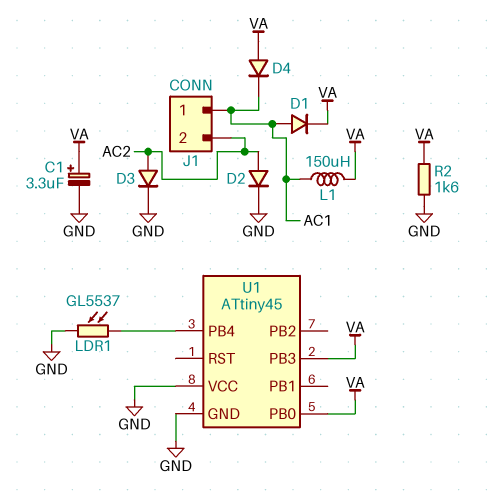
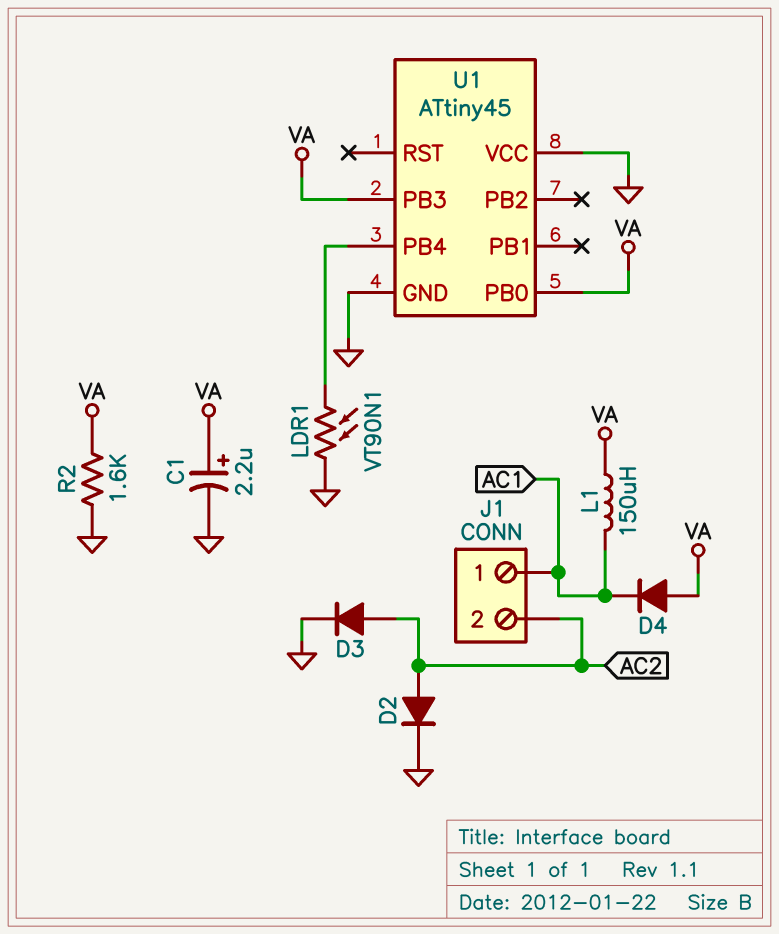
C1: 3.3uF (plus VA, minus GND) -> 2.2uF (plus VA, minus GND)
D1: diode (A AC1, K VA) -> none
LDR1: GL5537 (GND, U1/PB4) -> VT90N1 (GND, U1/PB4)

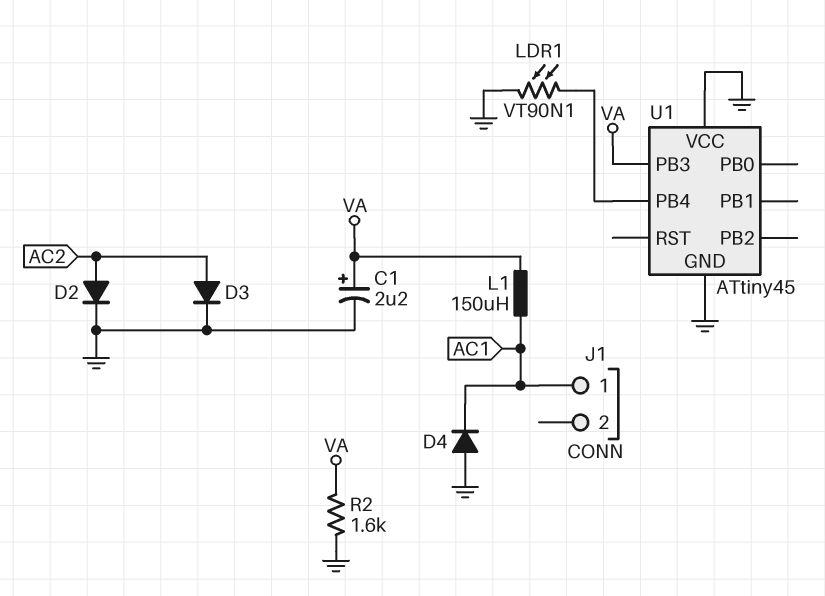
D4: diode (A VA, K AC1) -> diode (A GND, K AC1)
J1 pin 2: AC2 -> none
U1 pin PB0: VA -> none

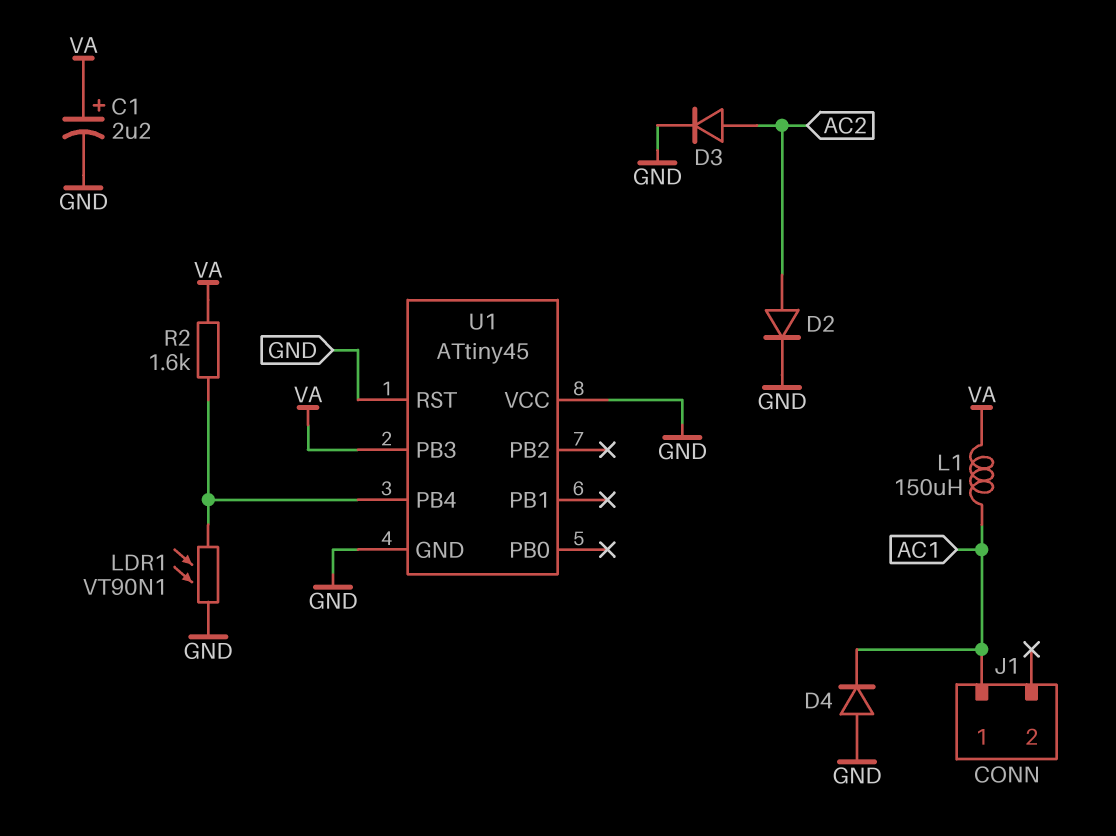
R2: 1.6k (GND, VA) -> 1.6k (U1/PB4, VA)
U1 pin RST: none -> GND

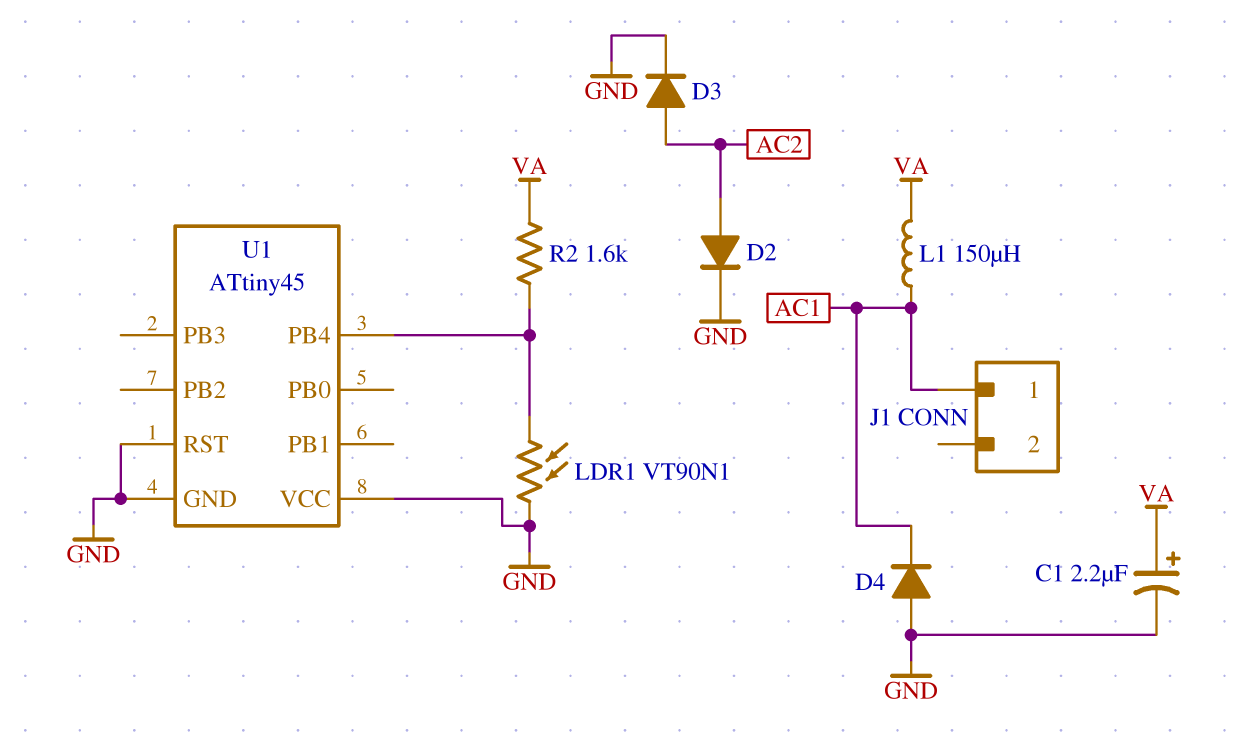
U1 pin PB3: VA -> none

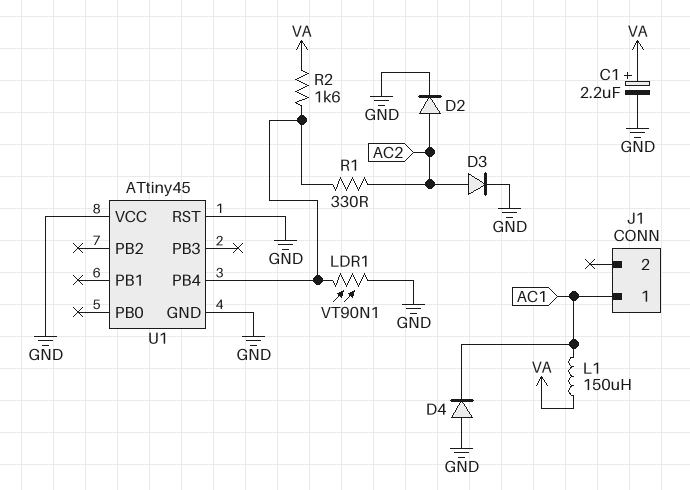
R1: none -> 330 (AC2, U1/PB4)

